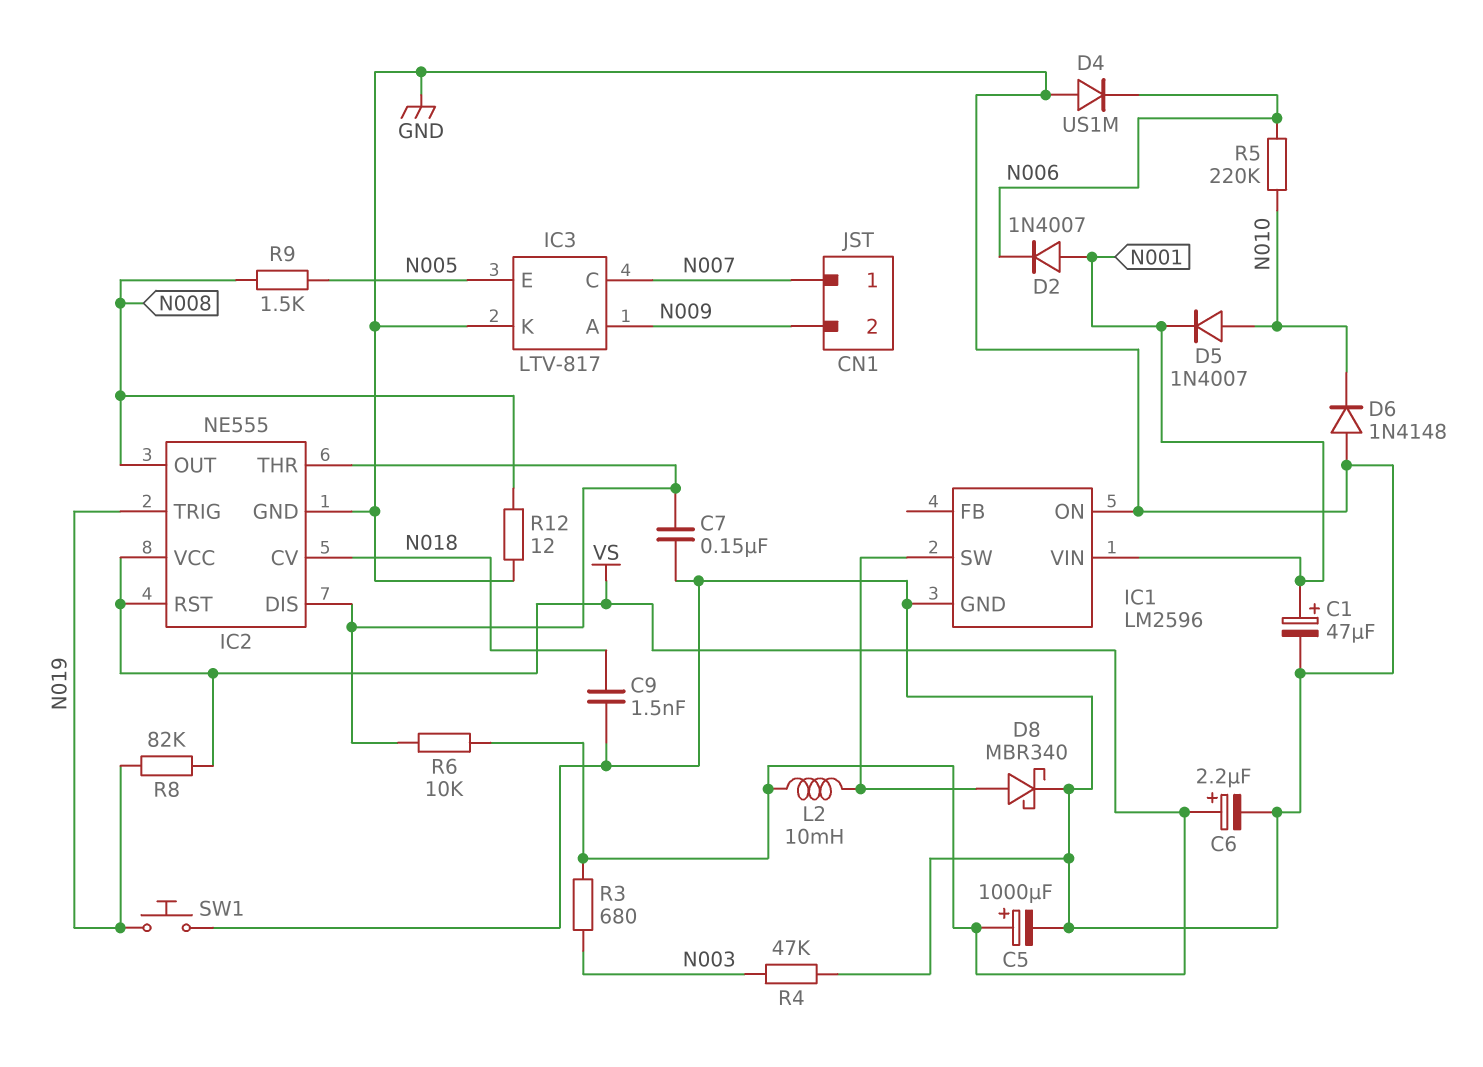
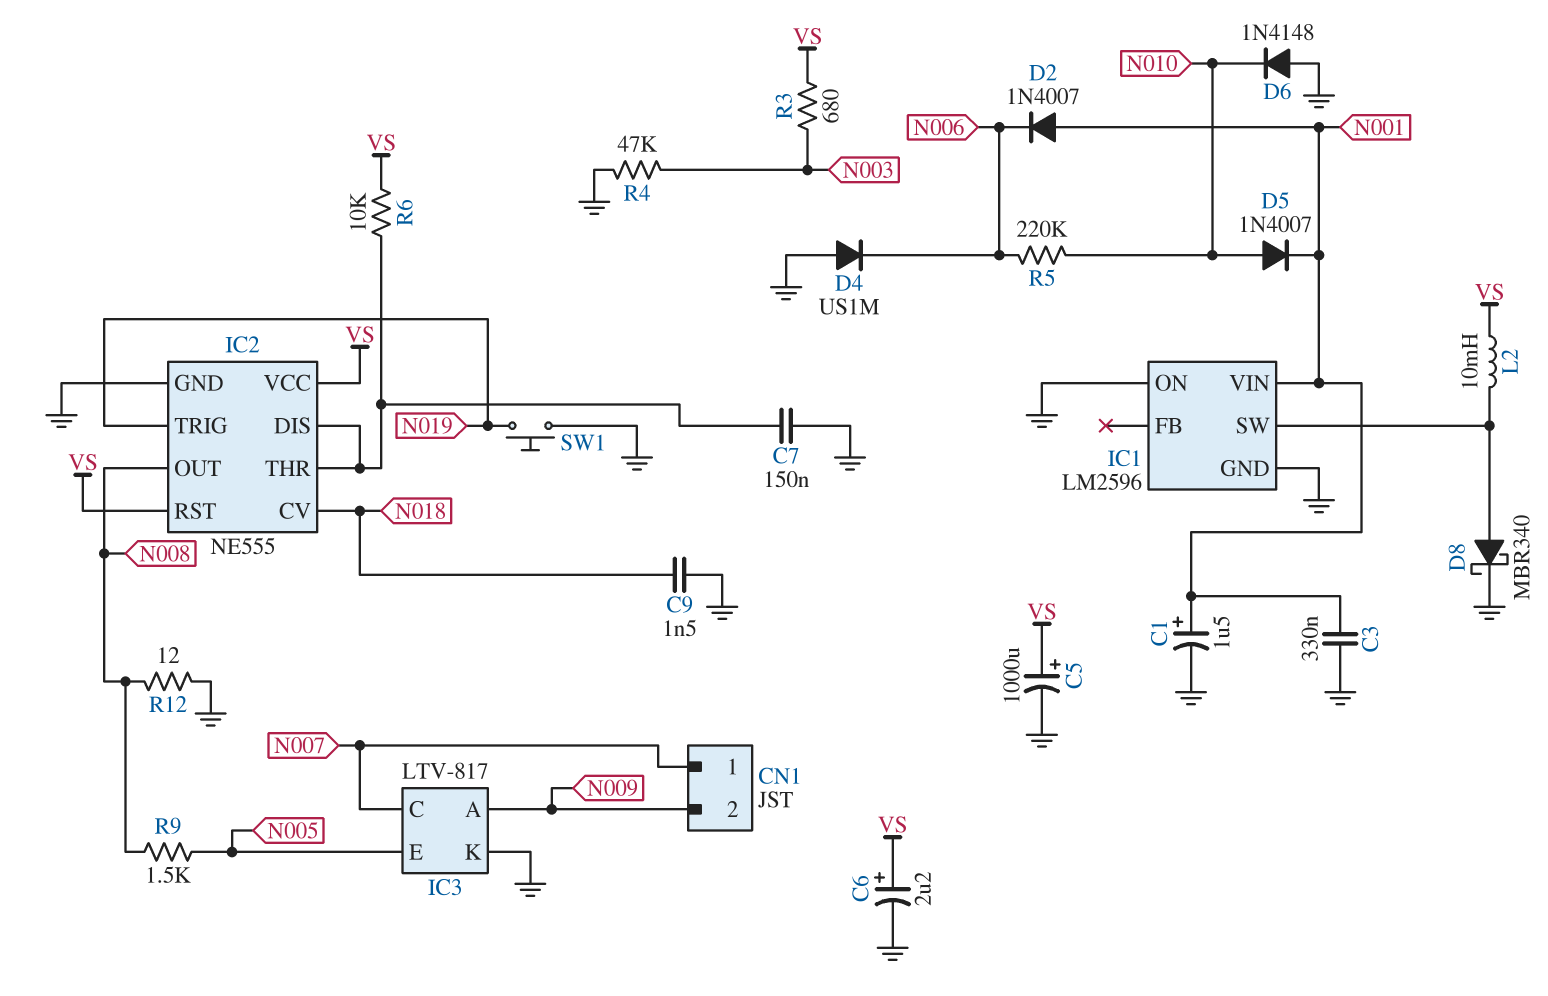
C1: 47uF (plus N001, minus GND) -> 1.5uF (plus N001, minus GND)
C3: none -> 330nF (GND, N001)
R8: 82k (N019, VS) -> none

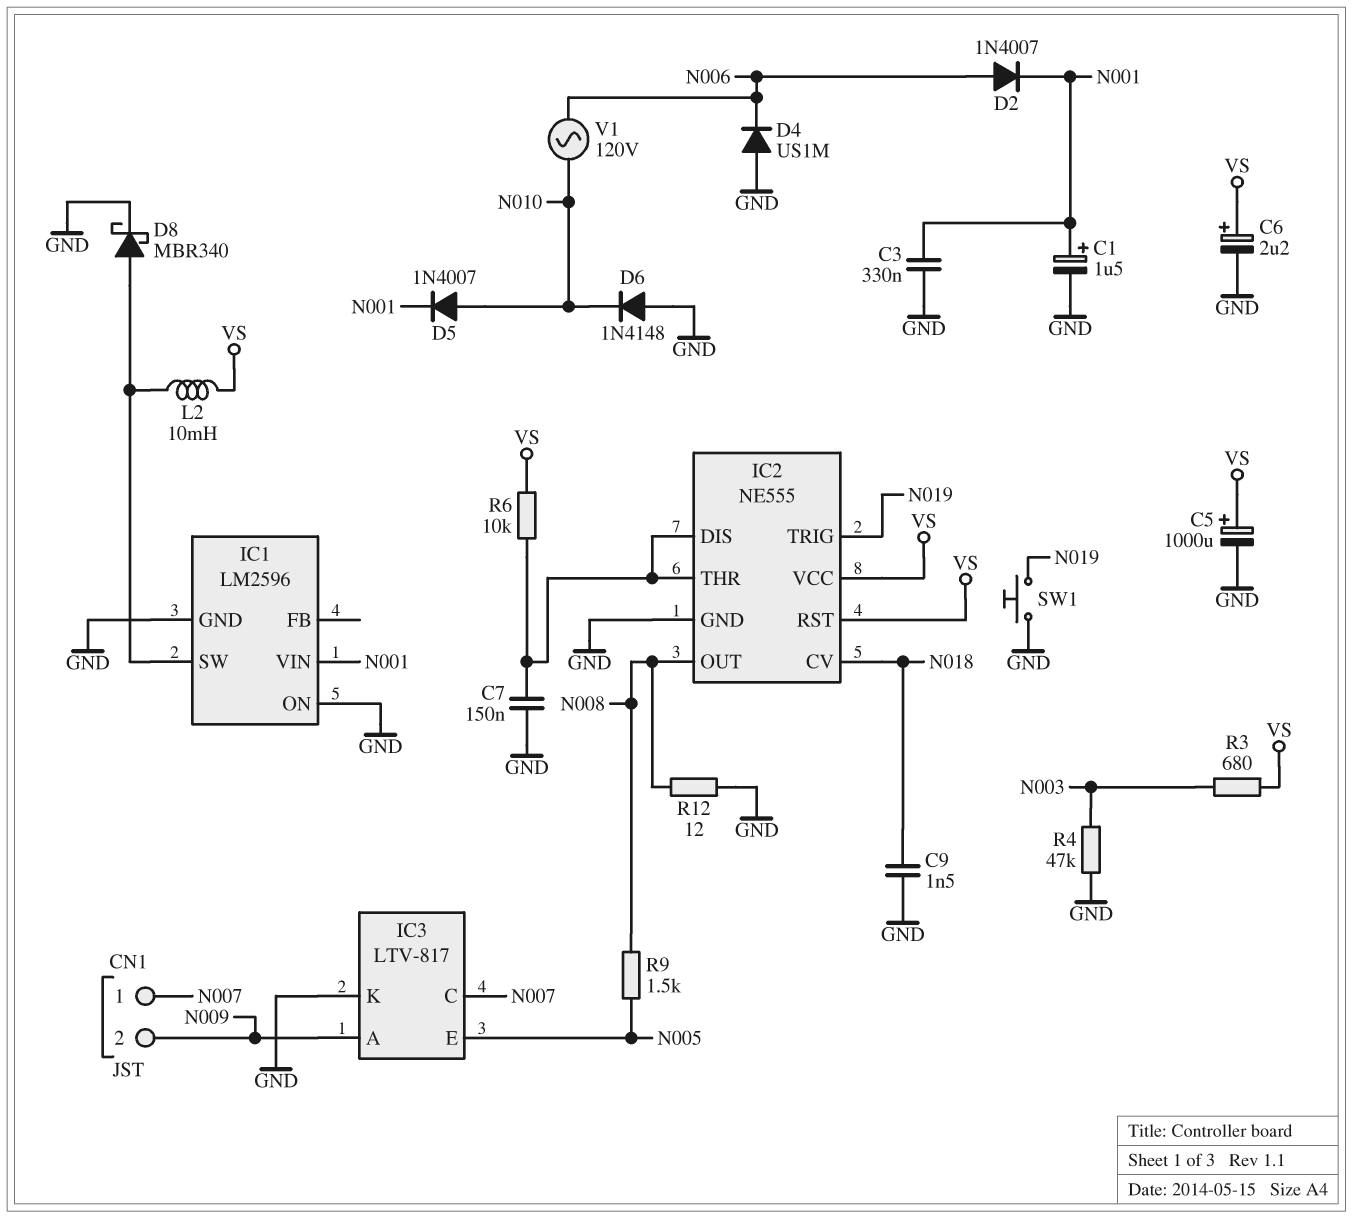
D2: diode 1N4007 (A N001, K N006) -> diode 1N4007 (A N006, K N001)
R5: 220k (N006, N010) -> none
V1: none -> AC 120V (N006, N010)

